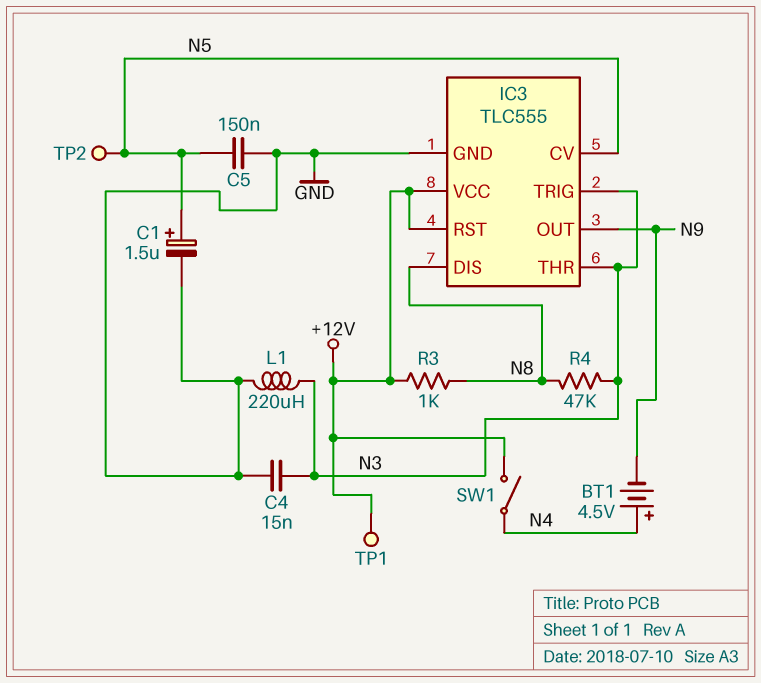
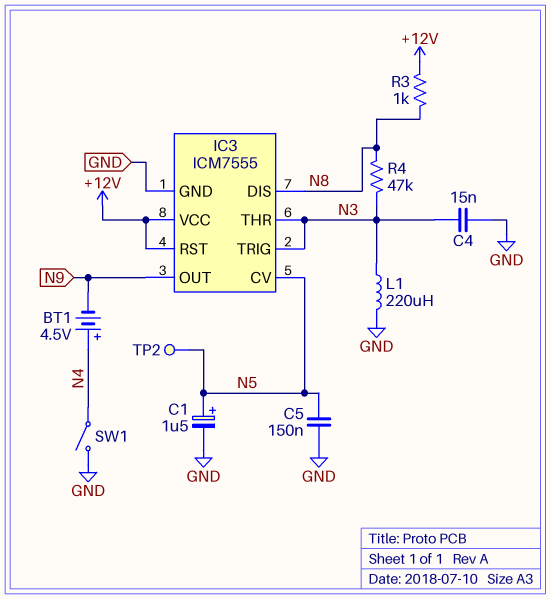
IC3: TLC555 -> ICM7555
SW1: switch (+12V, N4) -> switch (GND, N4)
TP1: test point (+12V) -> none

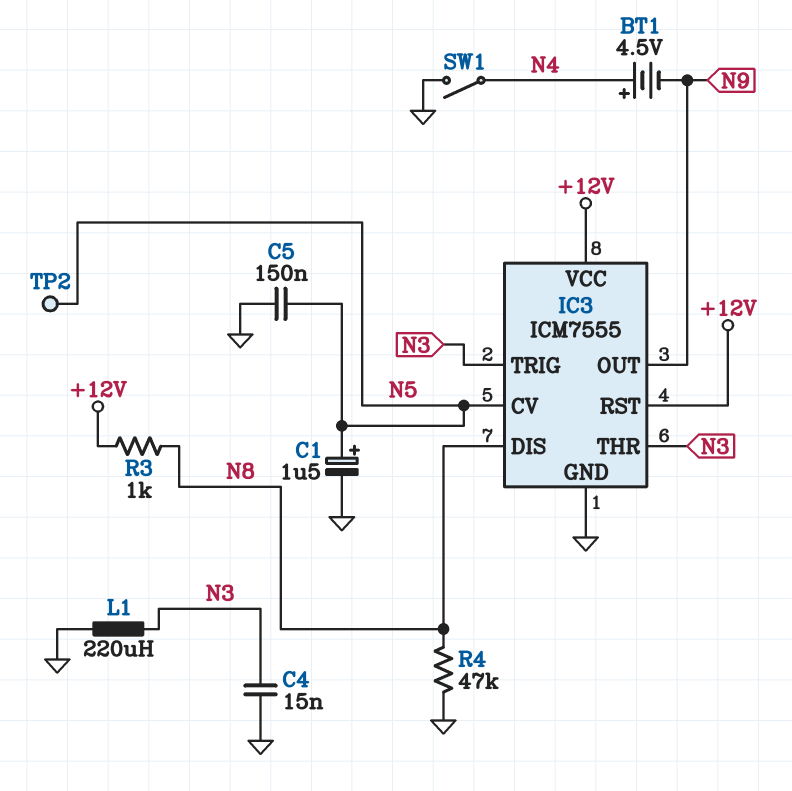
R4: 47k (N3, N8) -> 47k (GND, N8)

